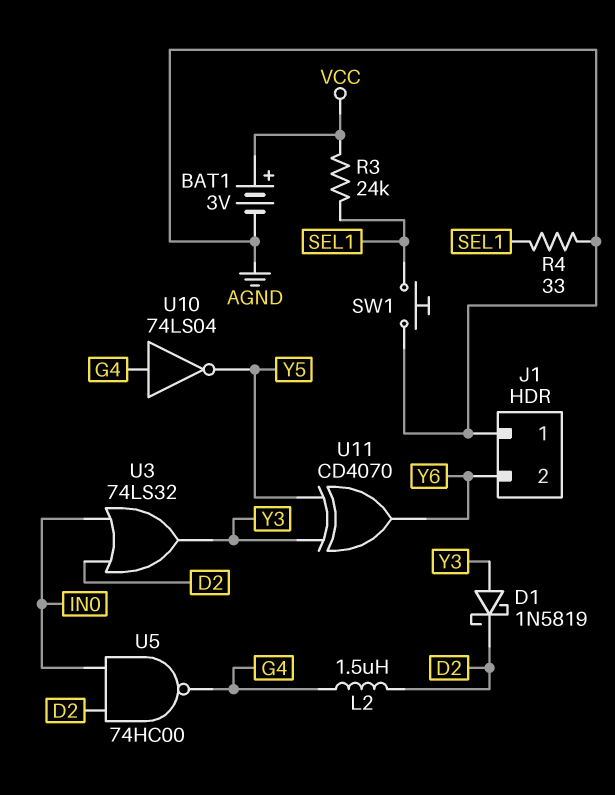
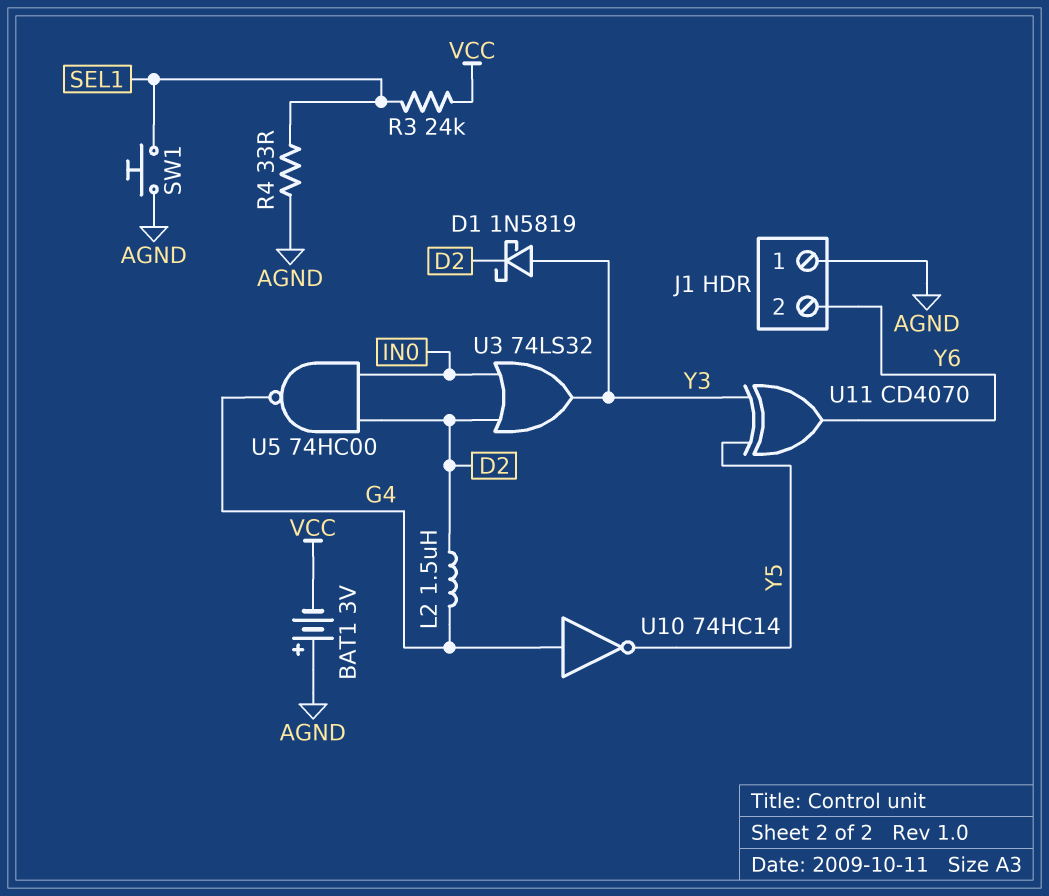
BAT1: 3V (plus VCC, minus AGND) -> 3V (plus AGND, minus VCC)
U10: NOT 74LS04 (in G4, out Y5) -> NOT 74HC14 (in G4, out Y5)

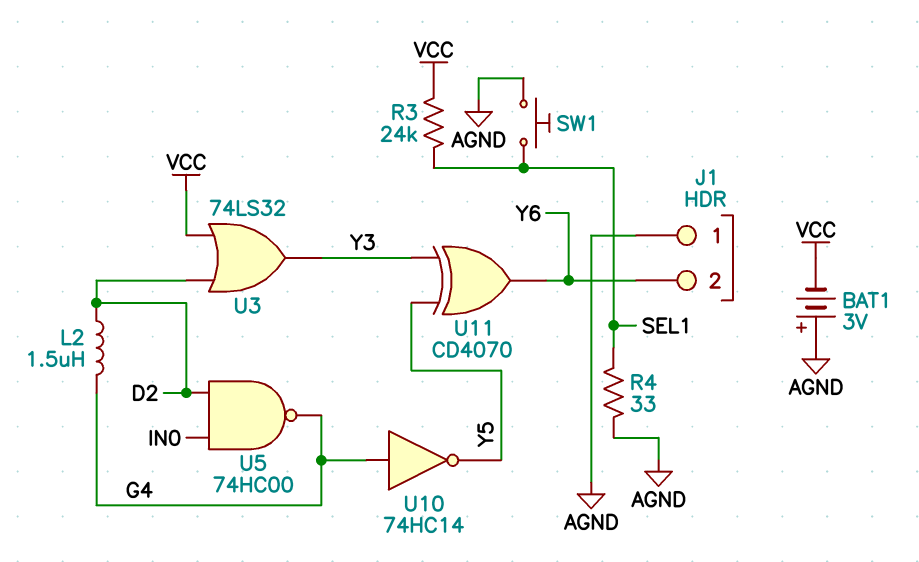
D1: schottky 1N5819 (A Y3, K D2) -> none
U3: OR 74LS32 (in D2, in IN0, out Y3) -> OR 74LS32 (in D2, in VCC, out Y3)

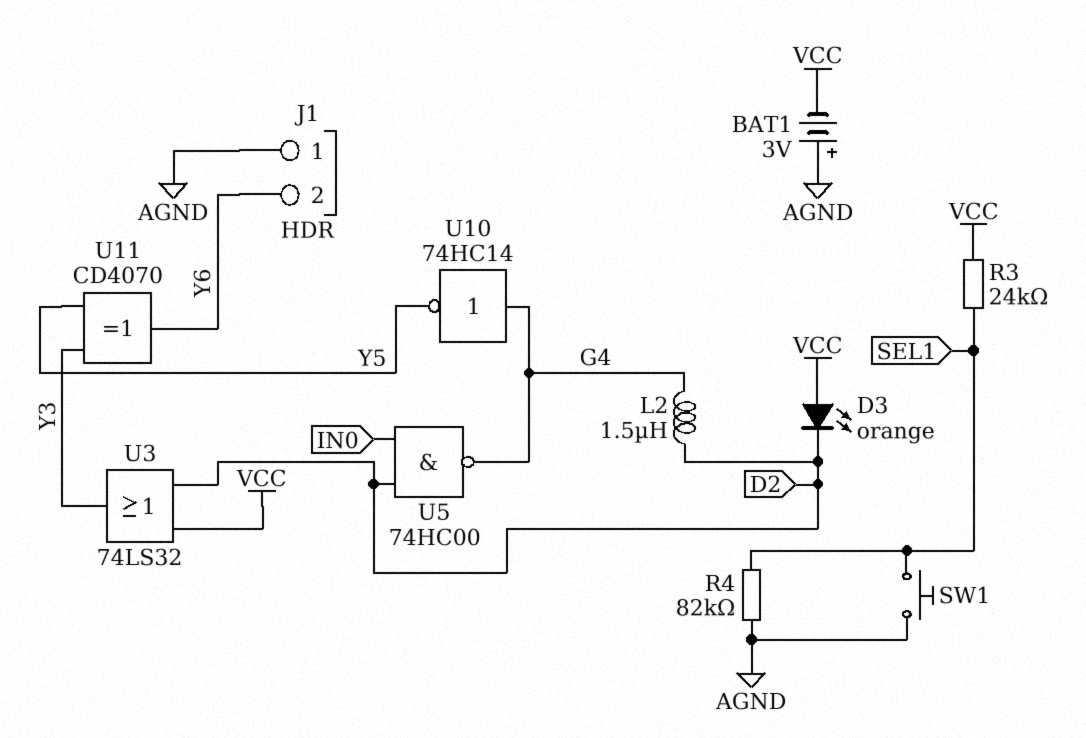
D3: none -> LED orange (A VCC, K D2)
R4: 33 (AGND, SEL1) -> 82k (AGND, SEL1)

